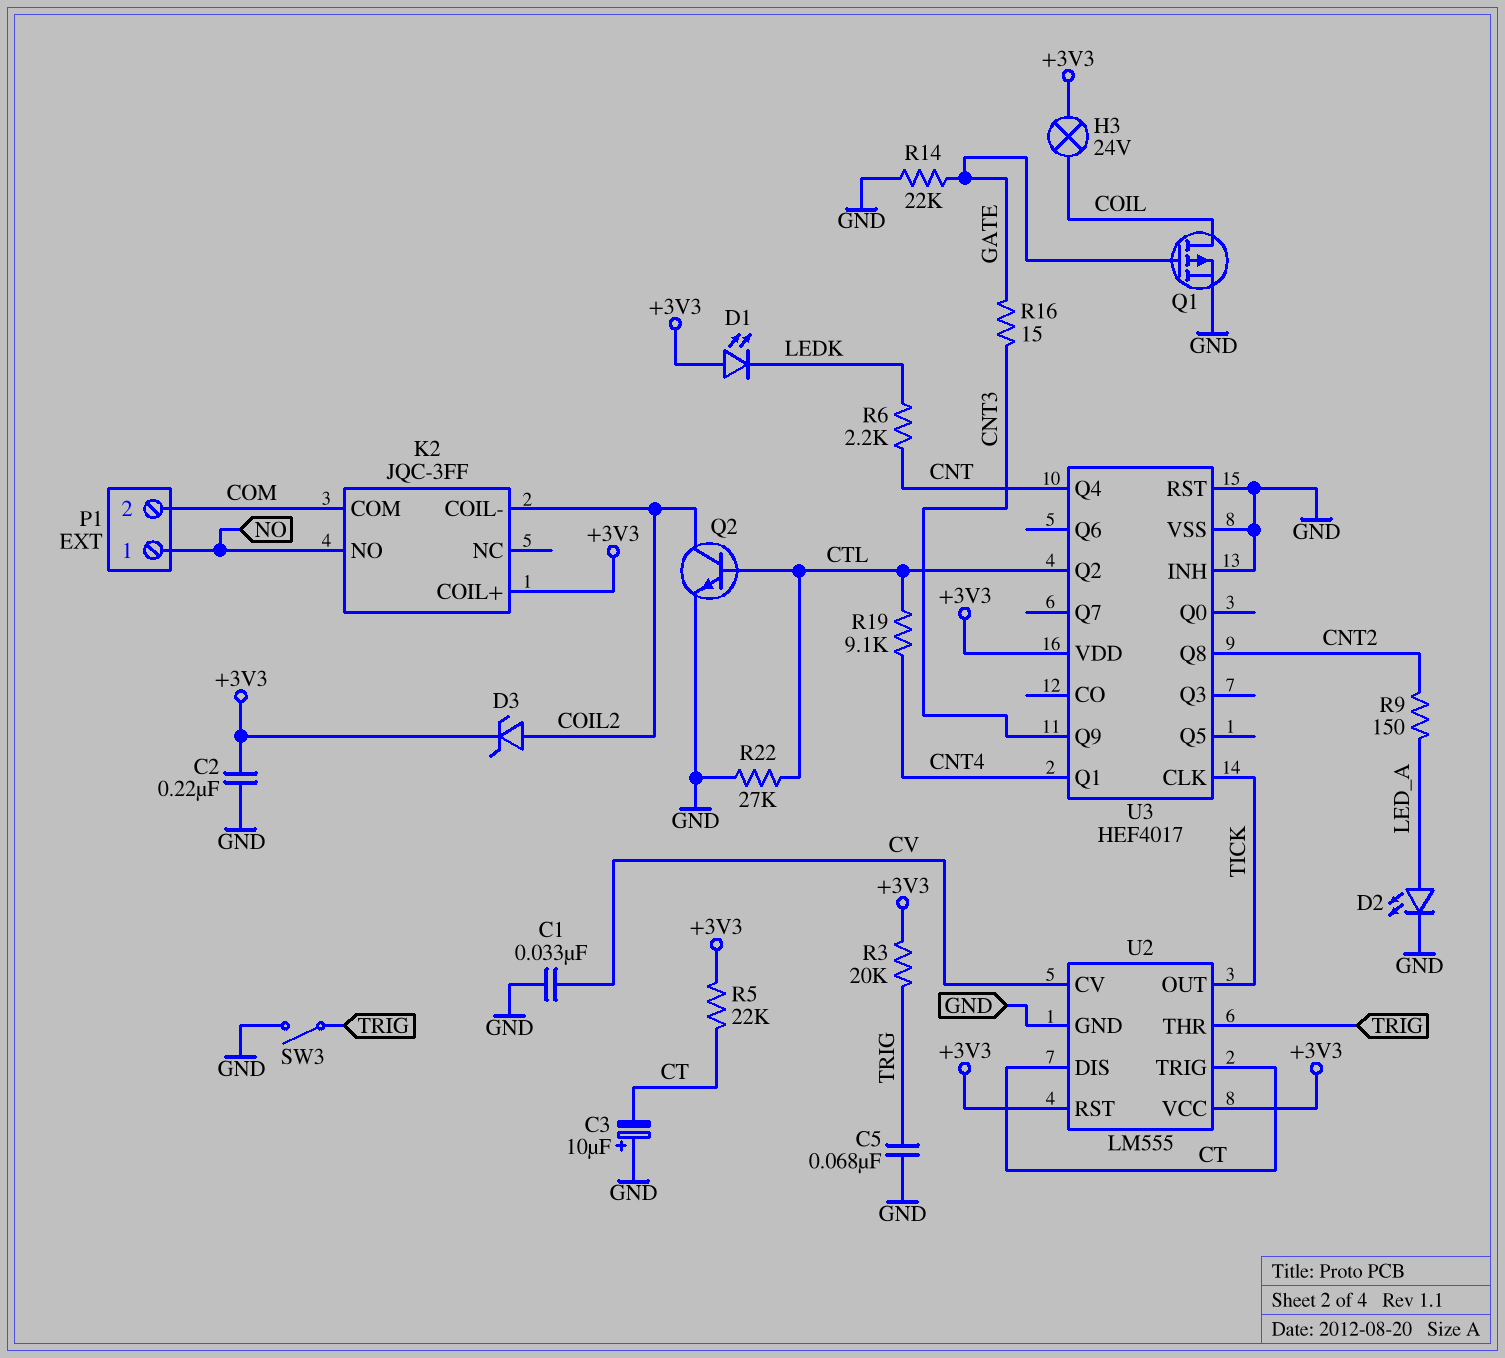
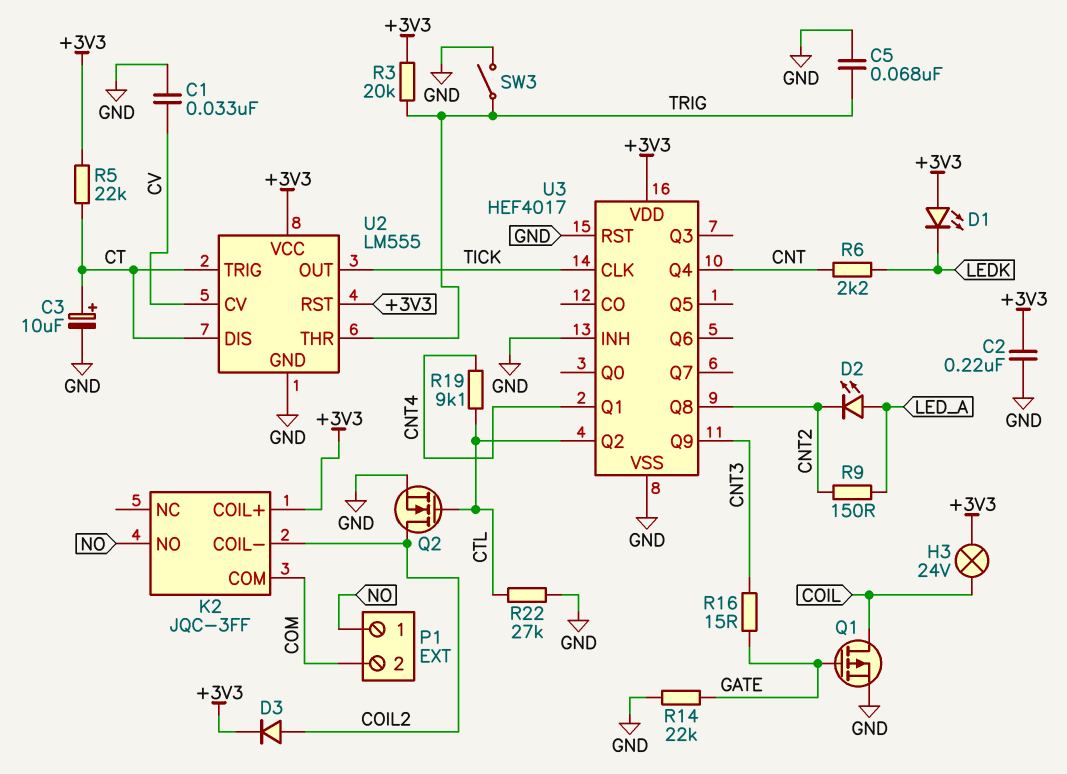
C3: 10uF (plus GND, minus CT) -> 10uF (plus CT, minus GND)
D2: LED (A LED_A, K GND) -> LED (A LED_A, K CNT2)
D3: zener (A COIL2, K +3V3) -> diode (A COIL2, K +3V3)
Q2: NPN (B CTL, C COIL2, E GND) -> NMOS (G CTL, D COIL2, S GND)

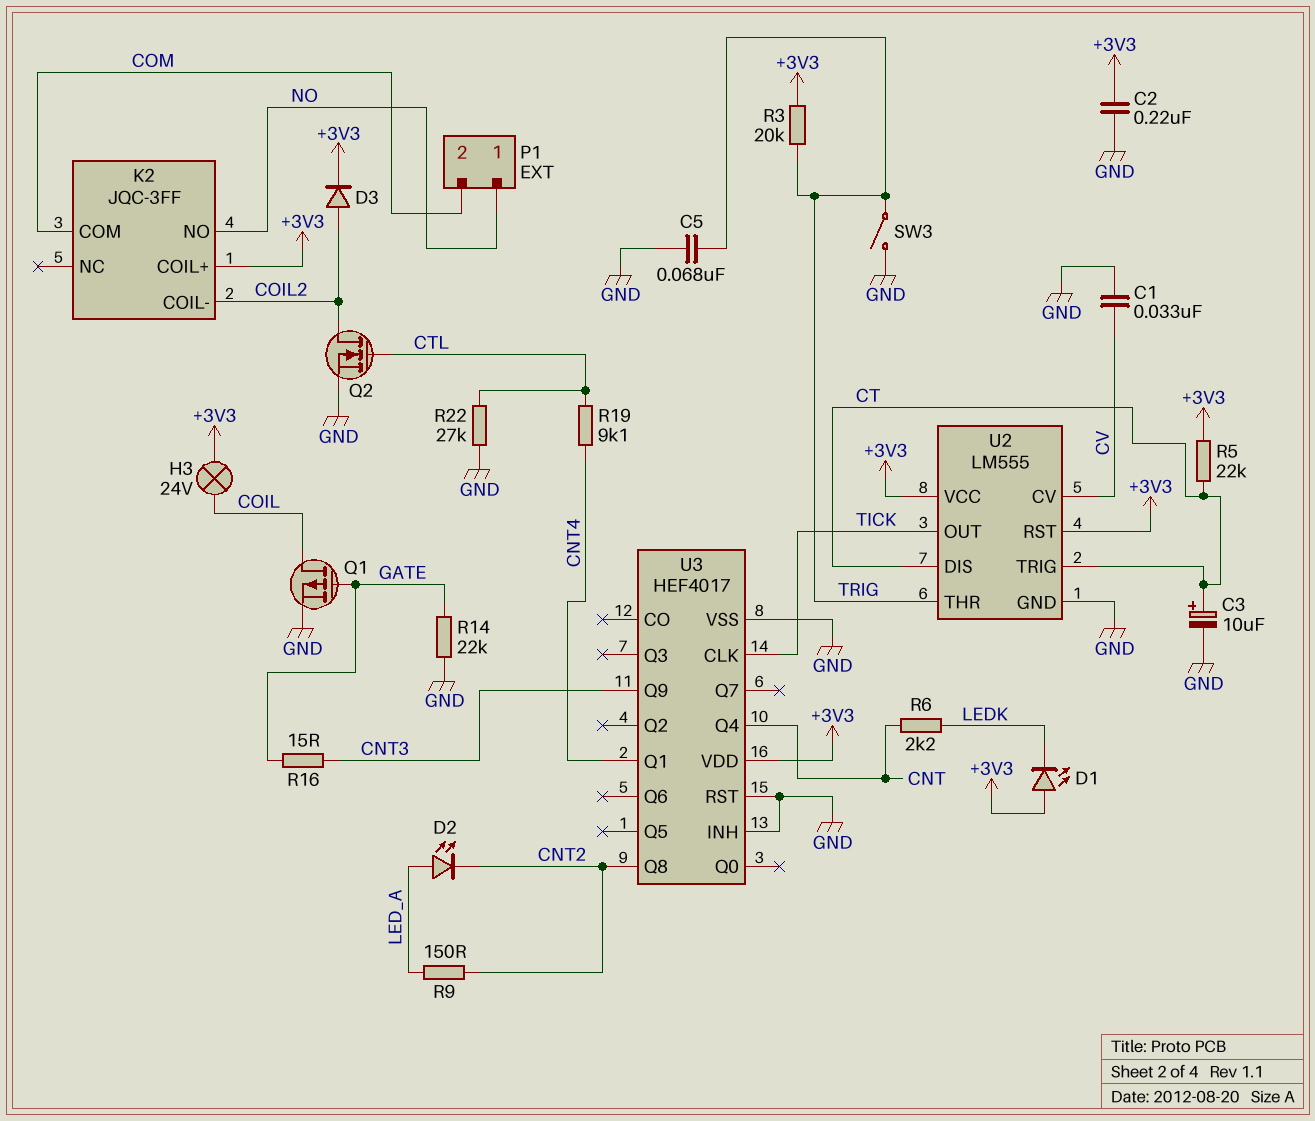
U3 pin Q2: CTL -> none

